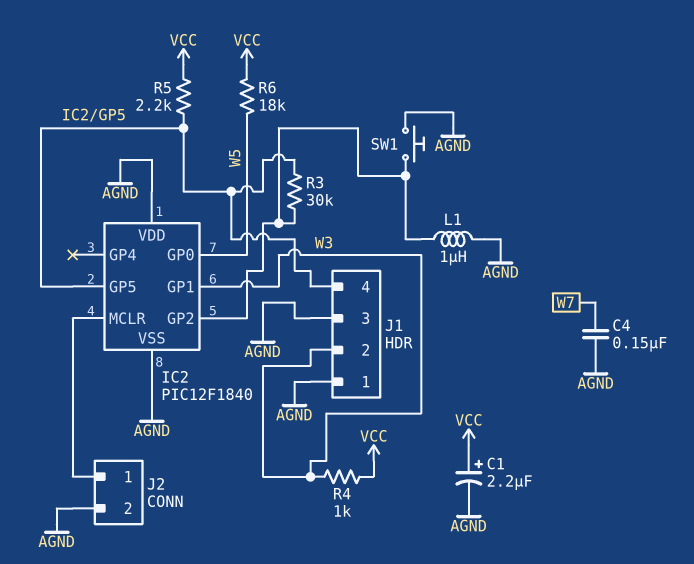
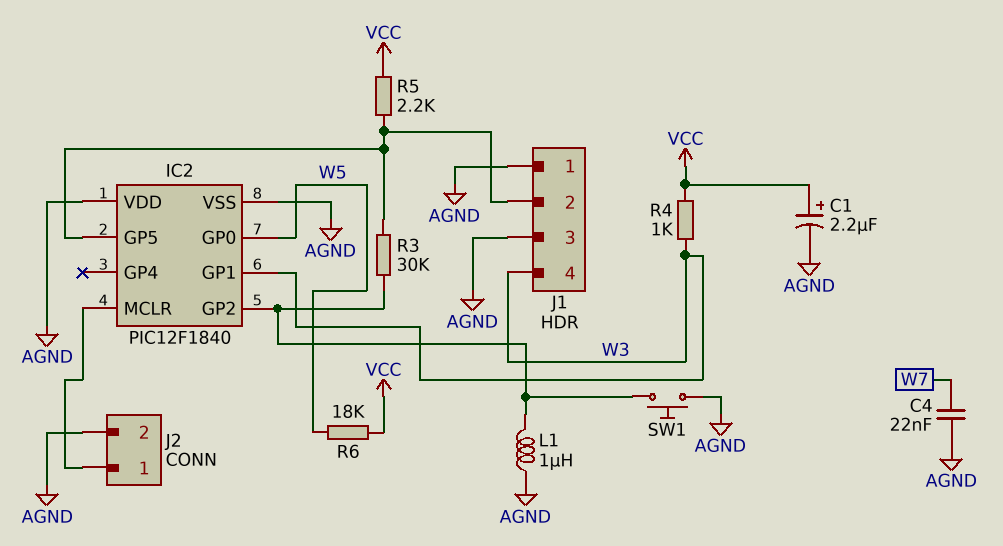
C4: 150nF (AGND, W7) -> 22nF (AGND, W7)
J1 pin 2: W3 -> IC2/GP5
J1 pin 4: IC2/GP5 -> W3

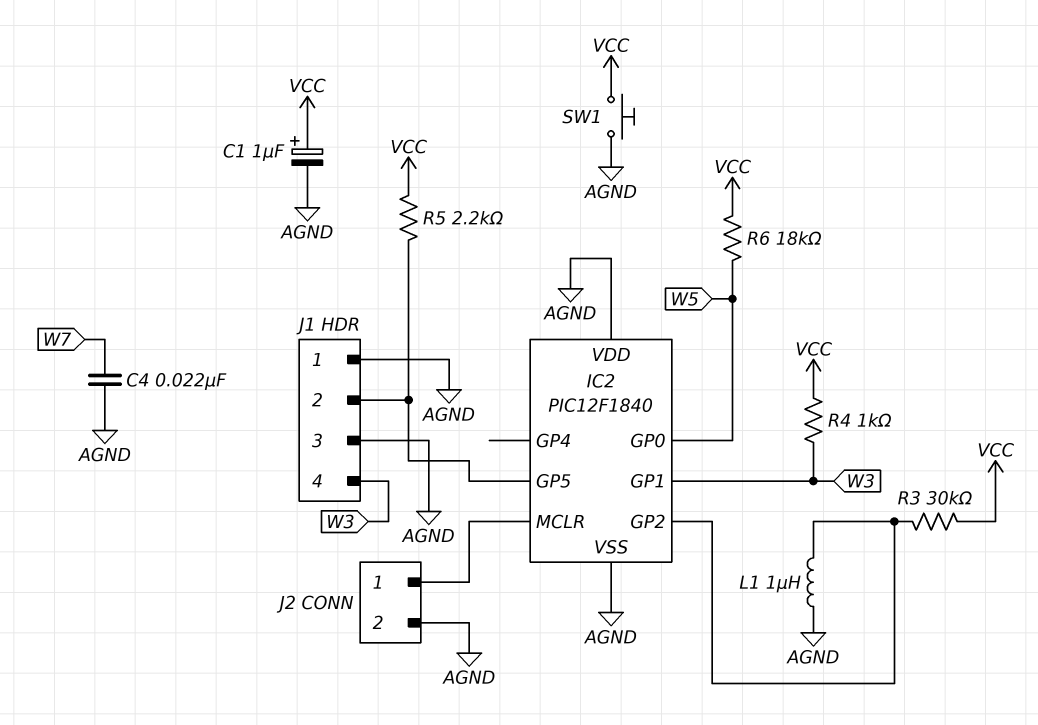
C1: 2.2uF (plus VCC, minus AGND) -> 1uF (plus VCC, minus AGND)
R3: 30k (IC2/GP2, IC2/GP5) -> 30k (IC2/GP2, VCC)
SW1: button (AGND, IC2/GP2) -> button (AGND, VCC)

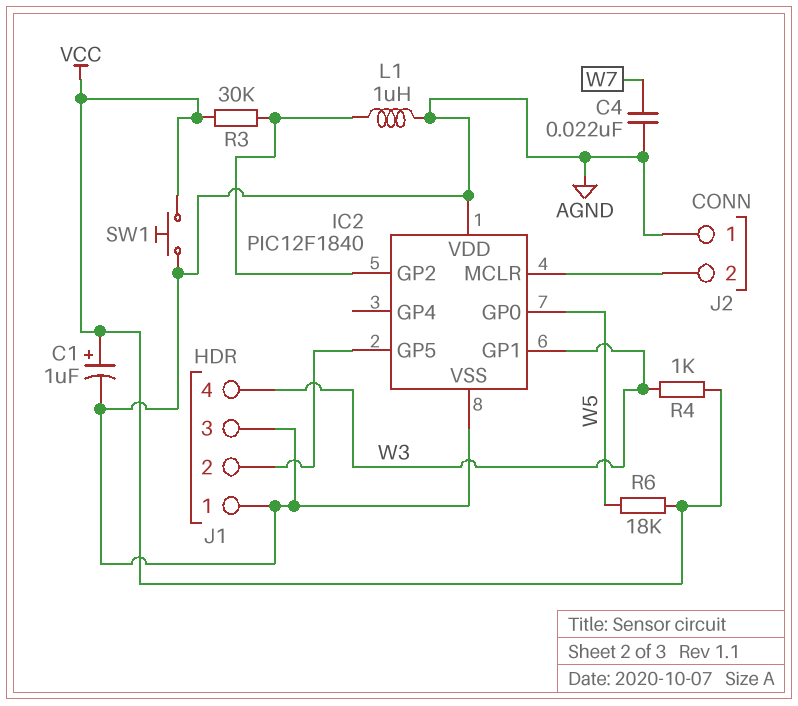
J2 pin 1: IC2/MCLR -> AGND
J2 pin 2: AGND -> IC2/MCLR
R5: 2.2k (IC2/GP5, VCC) -> none

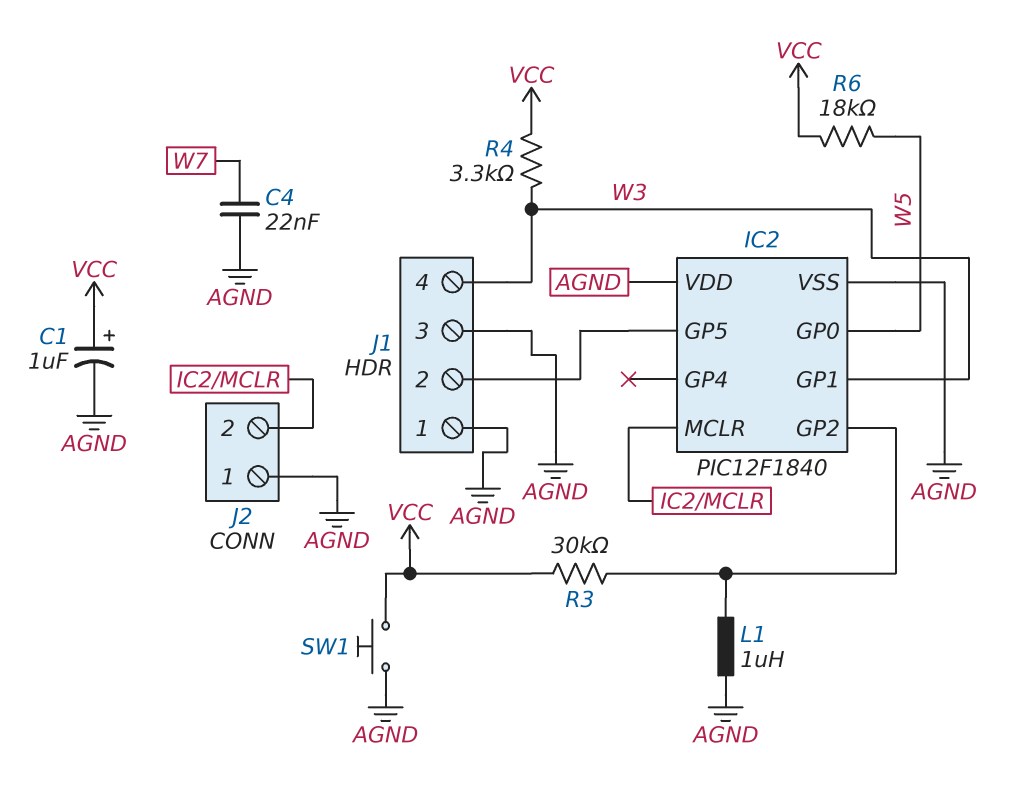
R4: 1k (VCC, W3) -> 3.3k (VCC, W3)

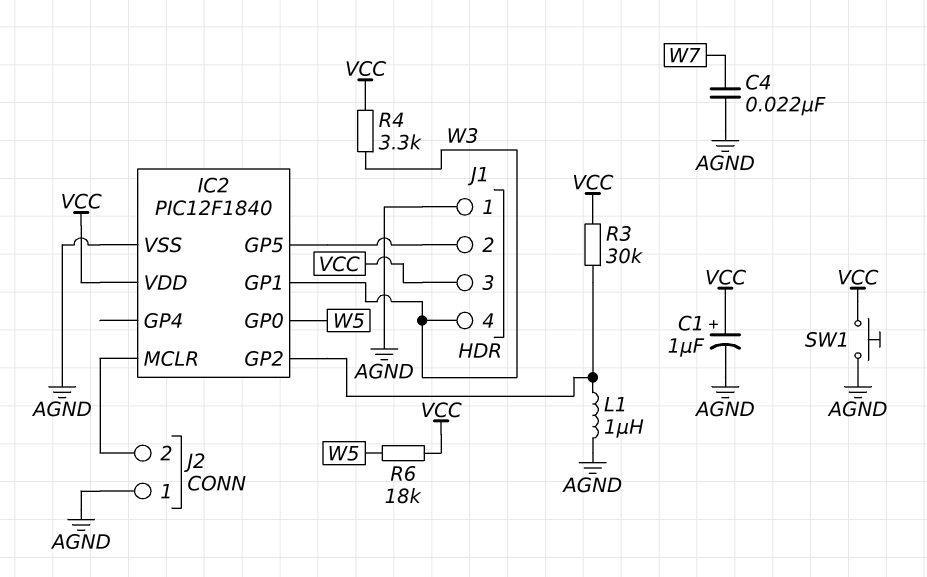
IC2 pin VDD: AGND -> VCC
J1 pin 3: AGND -> VCC

